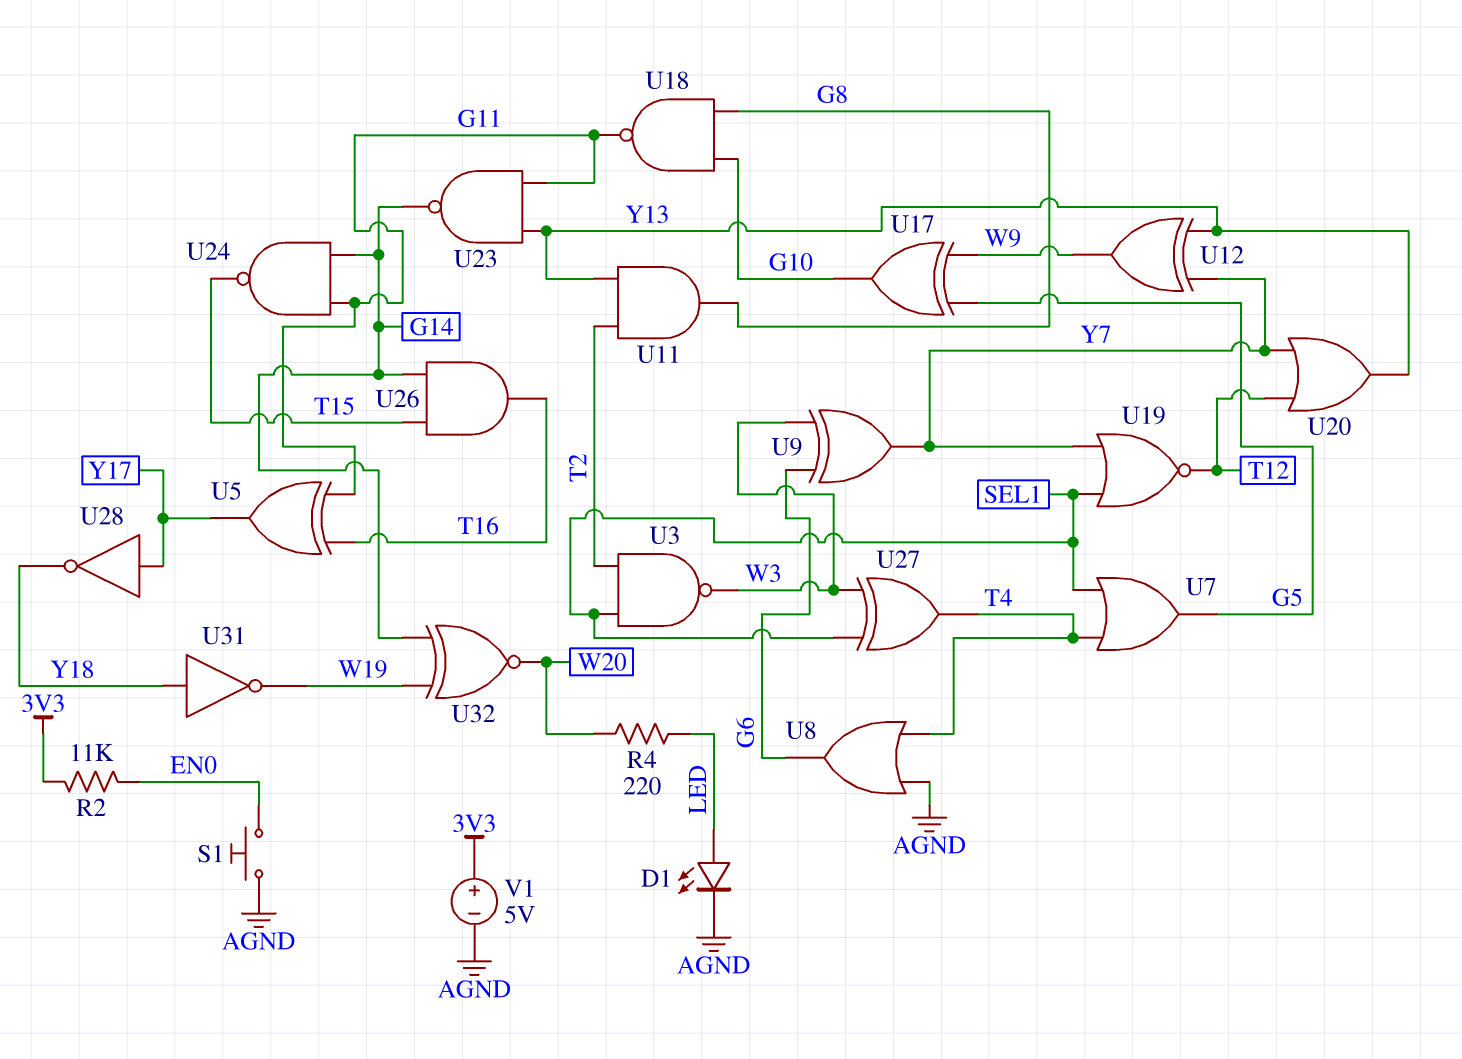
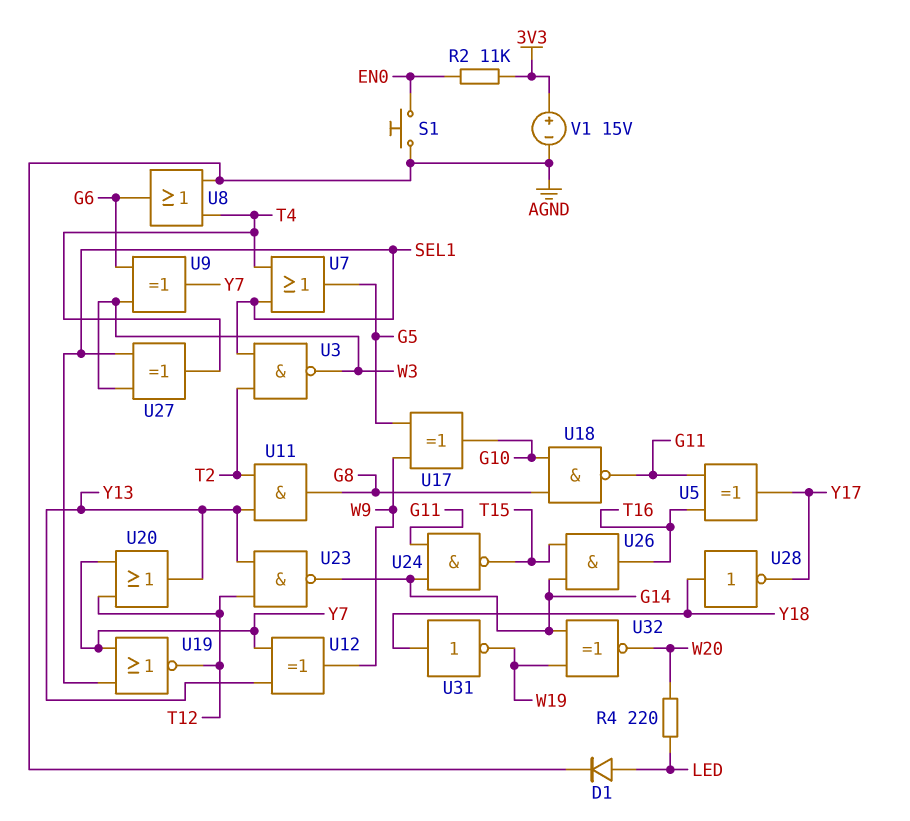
D1: LED (A LED, K AGND) -> diode (A LED, K AGND)
U23: NAND (in G11, in Y13, out G14) -> NAND (in T12, in Y13, out G14)
U28: NOT (in Y17, out Y18) -> NOT (in Y18, out Y17)
V1: 5V (plus 3V3, minus AGND) -> 15V (plus 3V3, minus AGND)

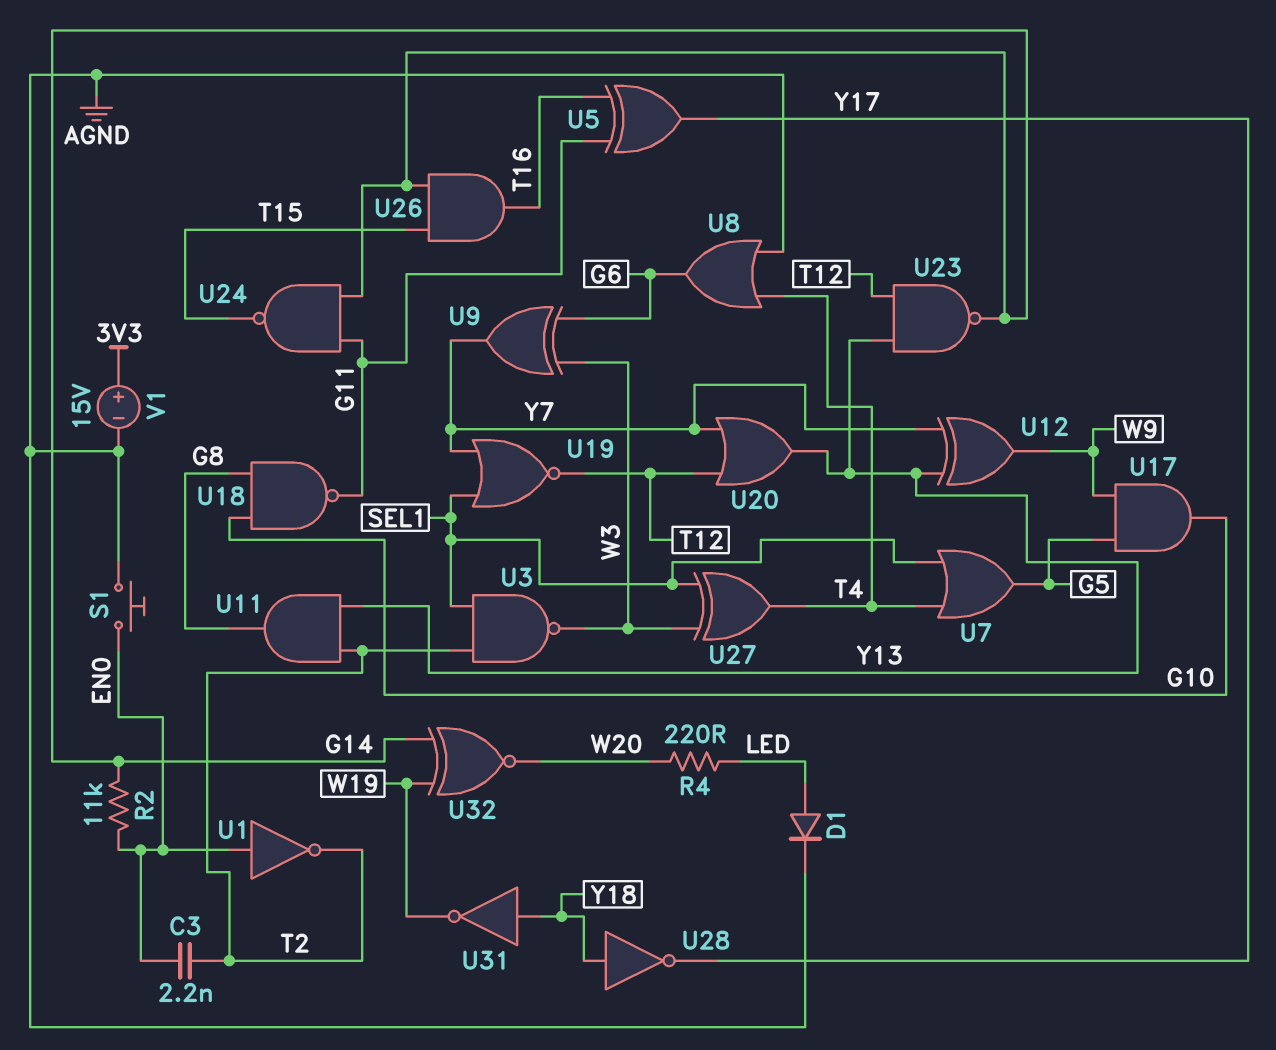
C3: none -> 2.2nF (EN0, T2)
R2: 11k (3V3, EN0) -> 11k (EN0, G14)
U1: none -> NOT (in EN0, out T2)
U17: XOR (in G5, in W9, out G10) -> AND (in G5, in W9, out G10)

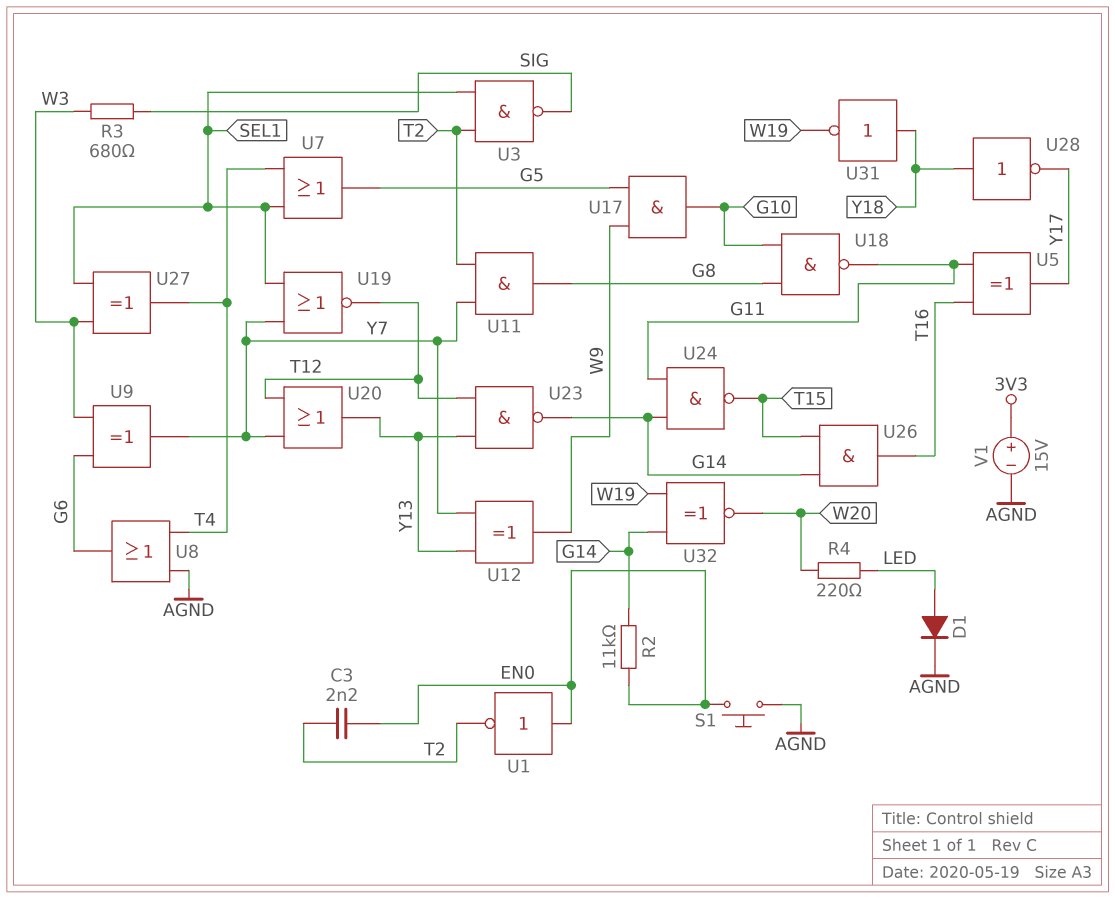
R3: none -> 680 (SIG, W3)
U3: NAND (in SEL1, in T2, out W3) -> NAND (in SEL1, in T2, out SIG)
U11: AND (in T2, in Y13, out G8) -> AND (in T2, in Y7, out G8)

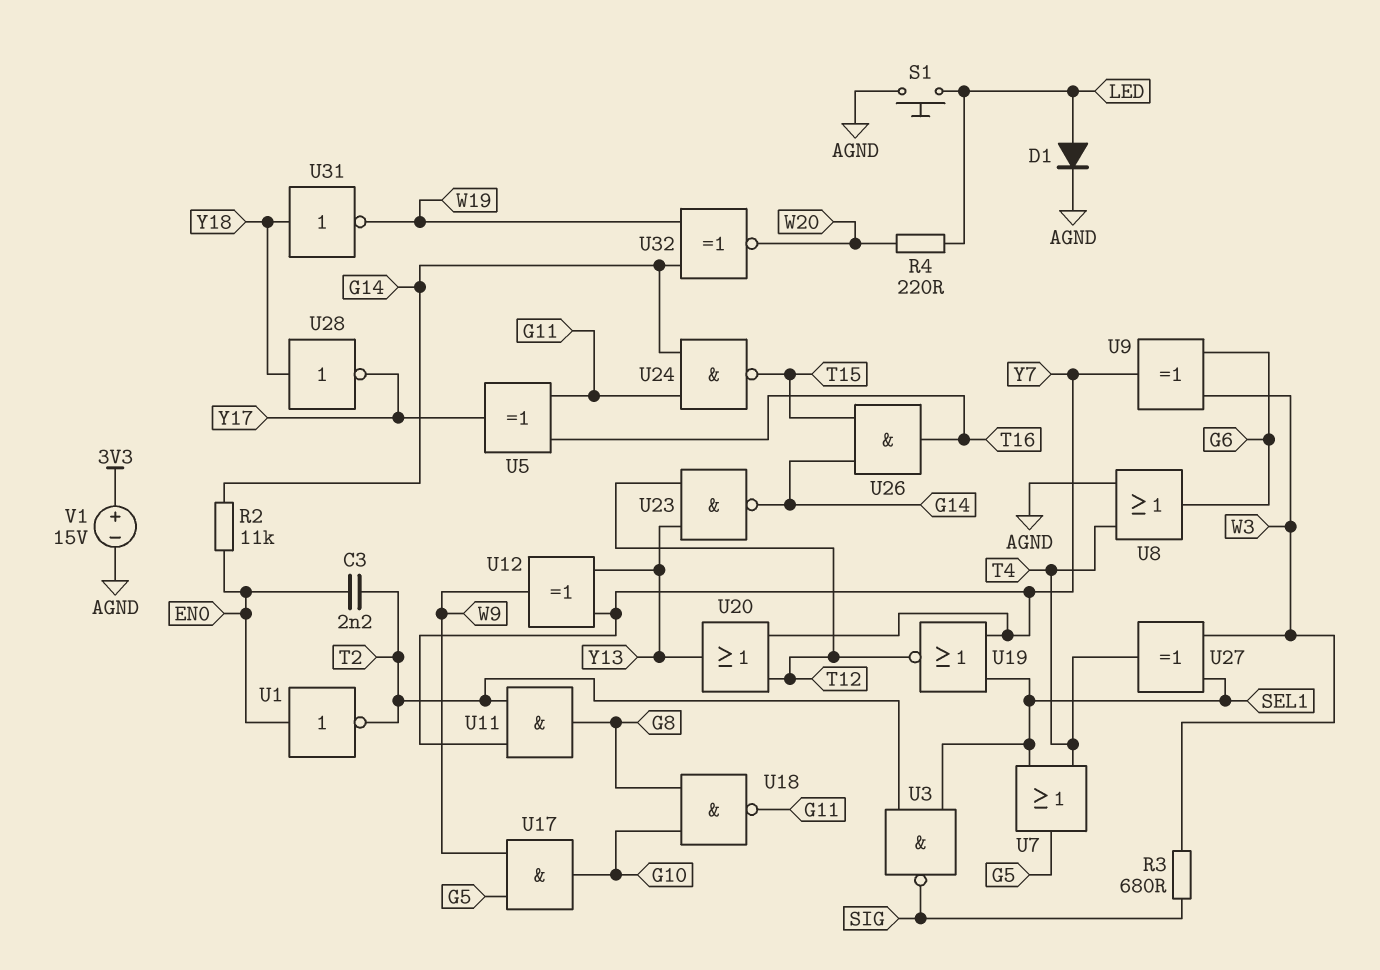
S1: button (AGND, EN0) -> button (AGND, LED)

